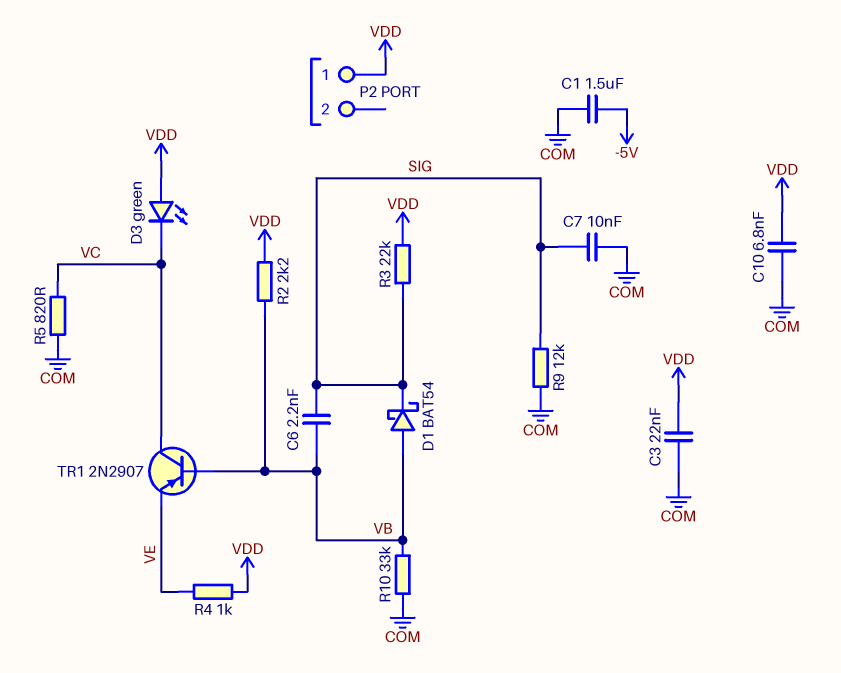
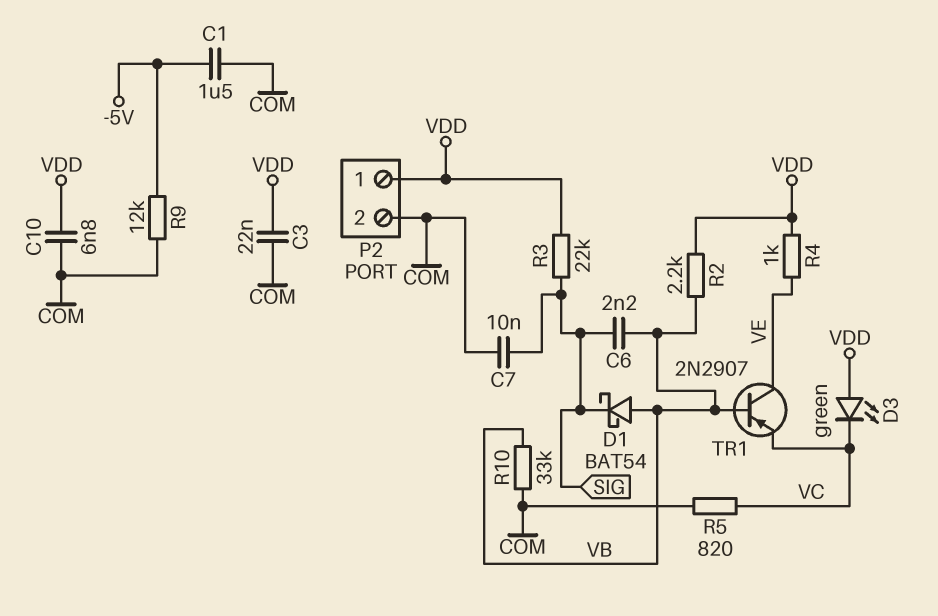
P2 pin 2: none -> COM
R9: 12k (COM, SIG) -> 12k (-5V, COM)
TR1: PNP 2N2907 (B VB, C VC, E VE) -> PNP 2N2907 (B VB, C VE, E VC)

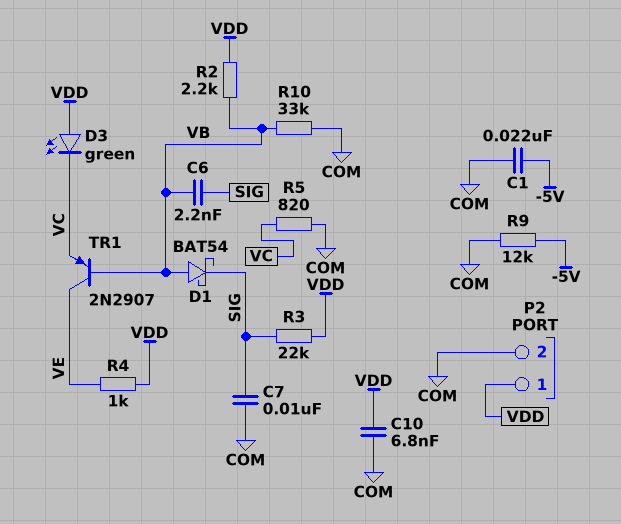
C1: 1.5uF (-5V, COM) -> 22nF (-5V, COM)
C3: 22nF (COM, VDD) -> none

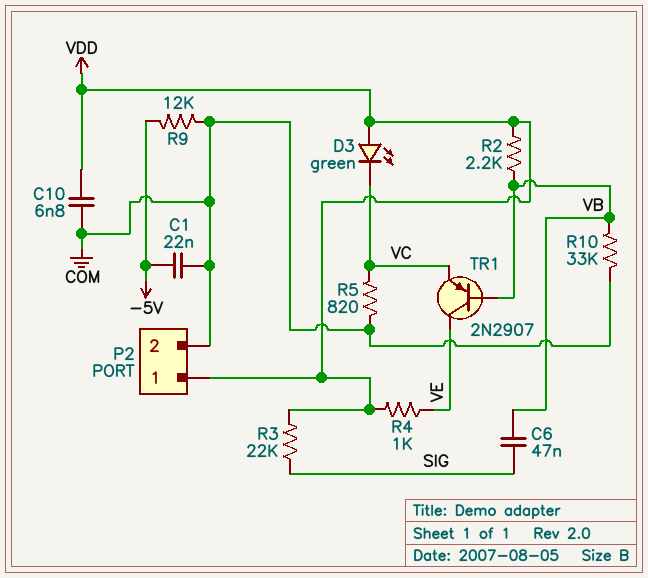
C6: 2.2nF (SIG, VB) -> 47nF (SIG, VB)
C7: 10nF (COM, SIG) -> none
D1: schottky BAT54 (A VB, K SIG) -> none

